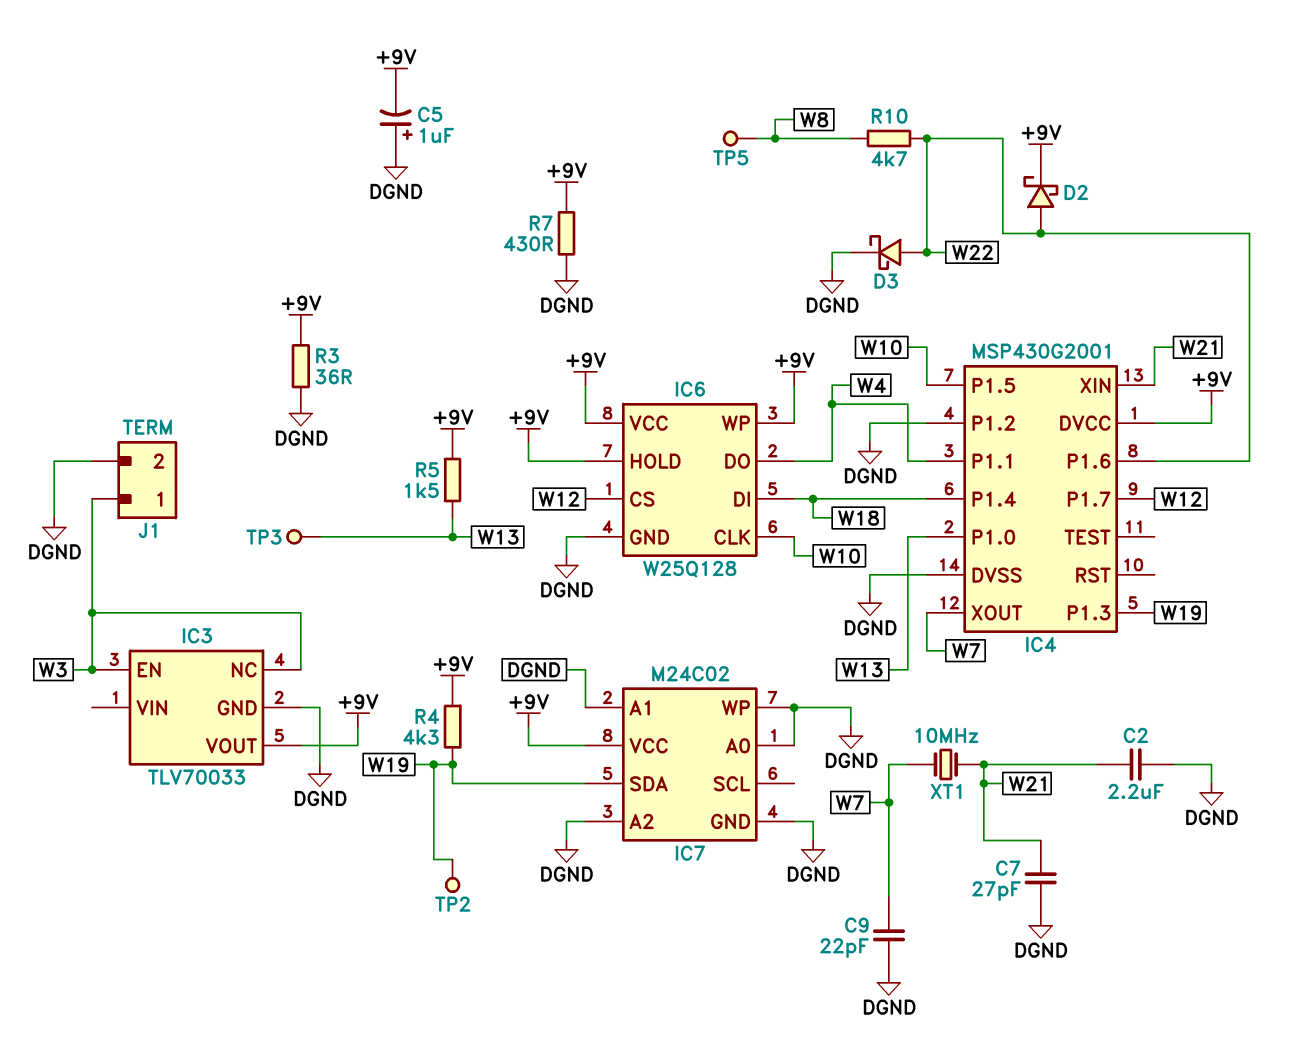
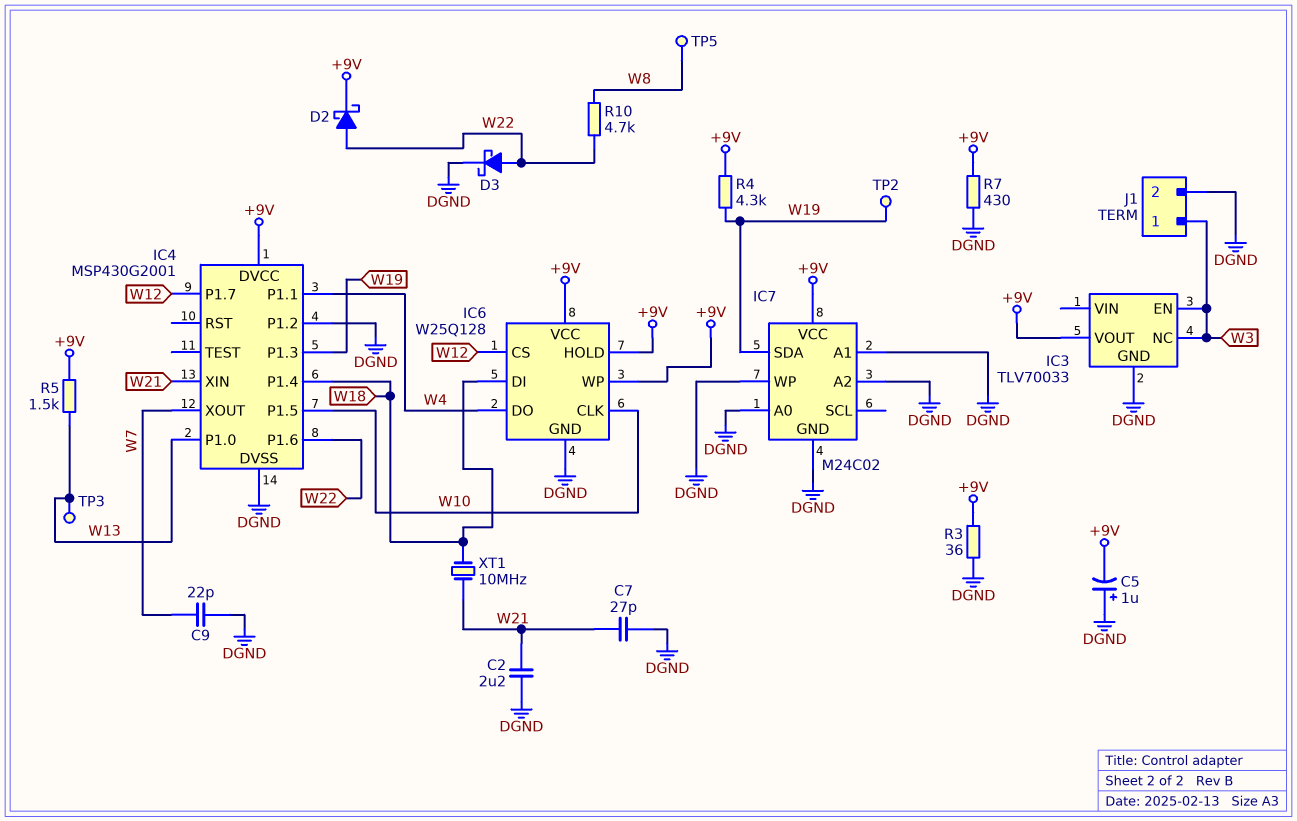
XT1: 10MHz (W7, W21) -> 10MHz (W18, W21)

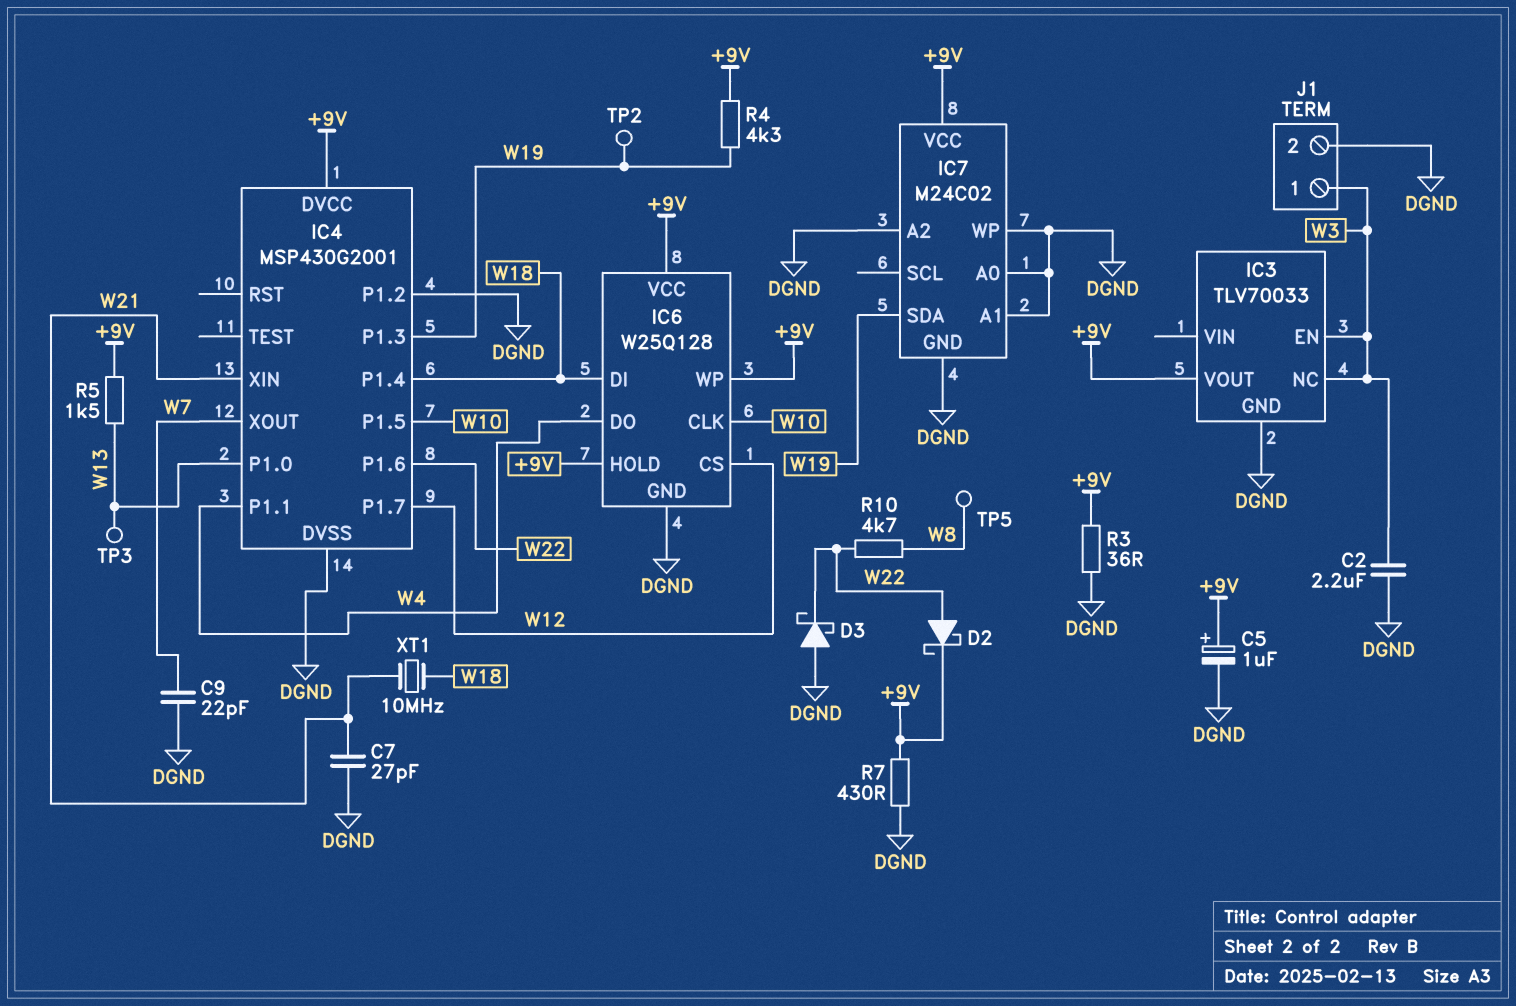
C2: 2.2uF (DGND, W21) -> 2.2uF (DGND, W3)
C5: 1uF (plus DGND, minus +9V) -> 1uF (plus +9V, minus DGND)
D3: schottky (A W22, K DGND) -> schottky (A DGND, K W22)

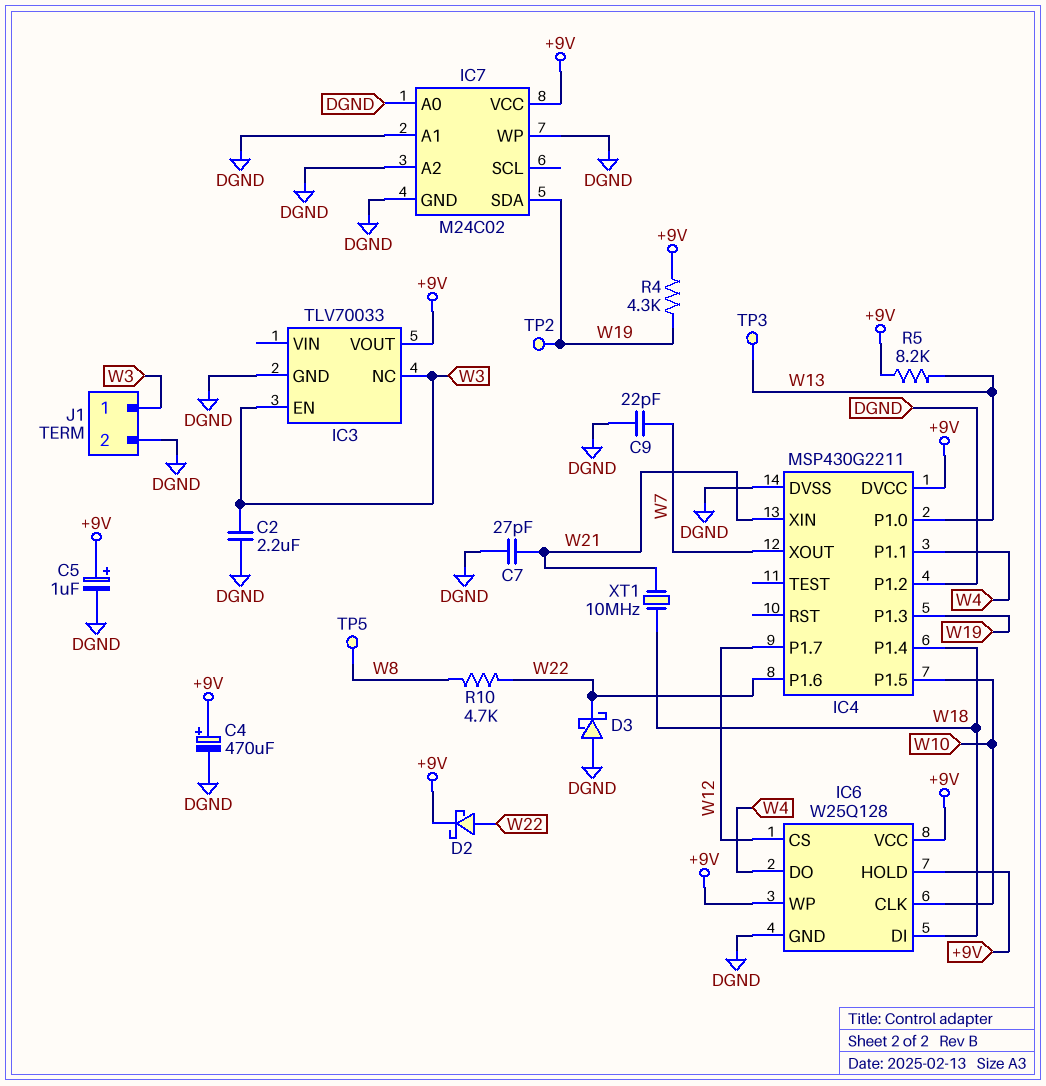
C4: none -> 470uF (plus +9V, minus DGND)
IC4: MSP430G2001 -> MSP430G2211
R3: 36 (+9V, DGND) -> none
R5: 1.5k (+9V, W13) -> 8.2k (+9V, W13)
R7: 430 (+9V, DGND) -> none

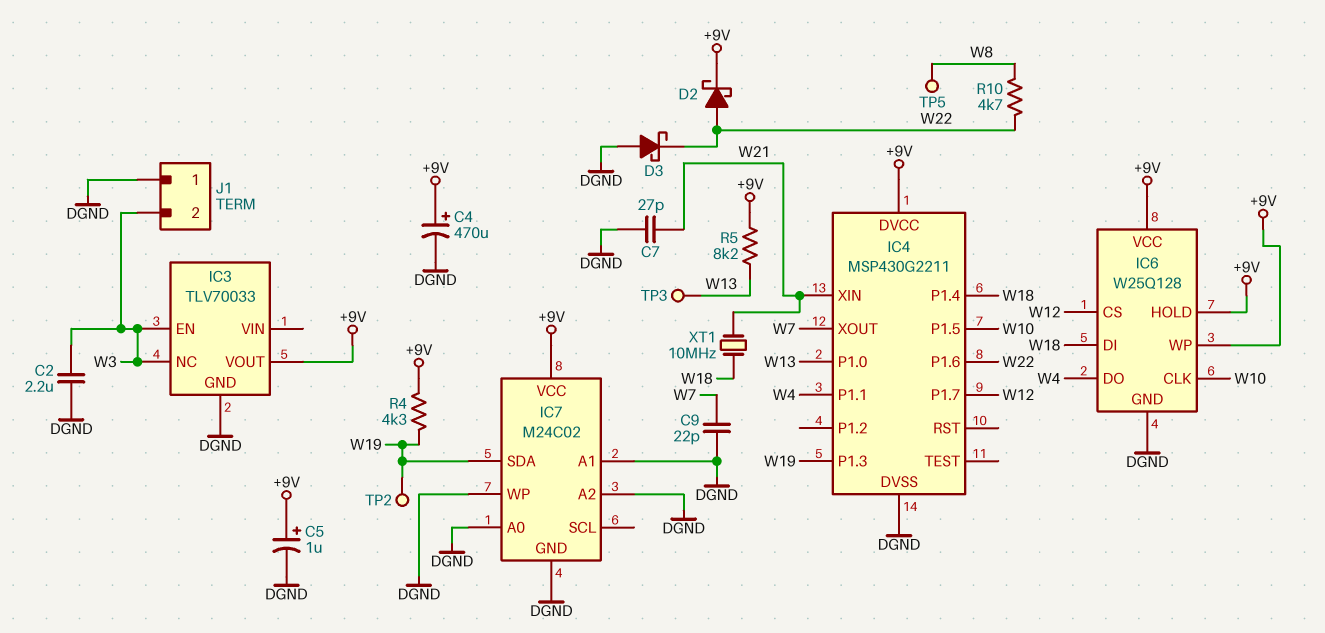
IC4 pin P1.2: DGND -> none
J1 pin 1: W3 -> DGND
J1 pin 2: DGND -> W3

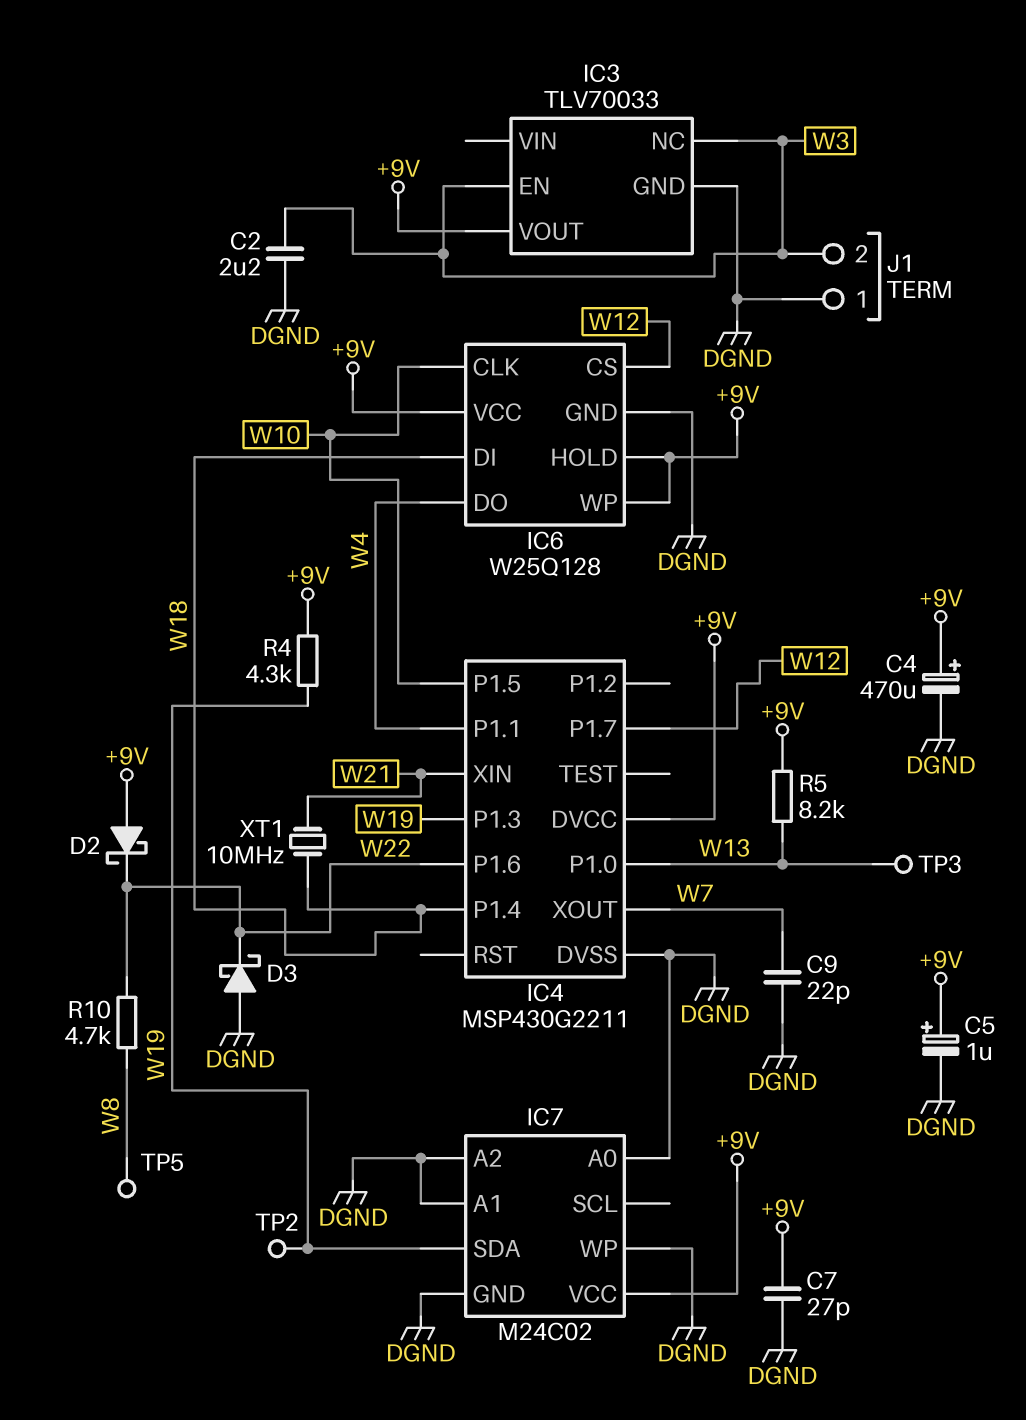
C7: 27pF (DGND, W21) -> 27pF (+9V, DGND)
D2: schottky (A W22, K +9V) -> schottky (A +9V, K W22)

